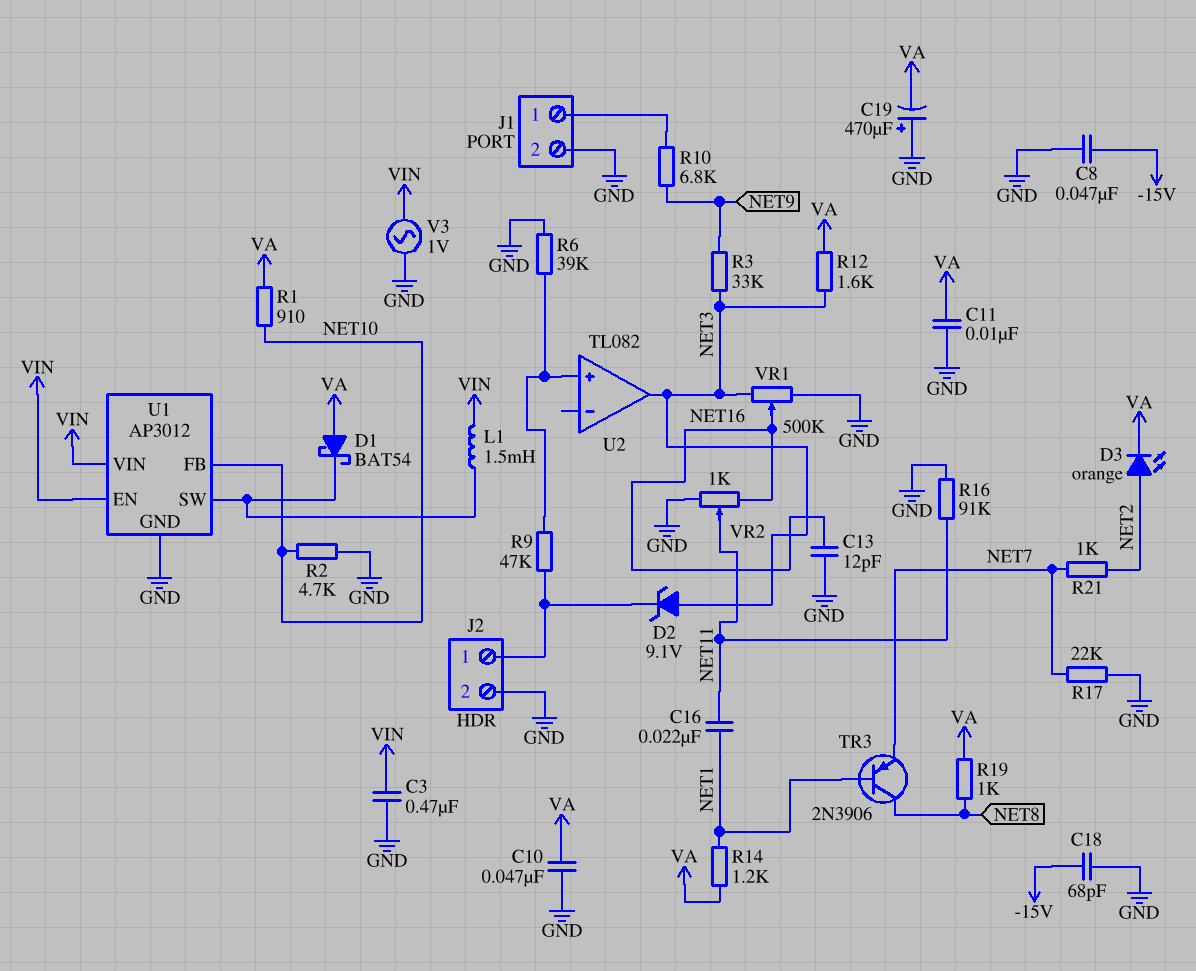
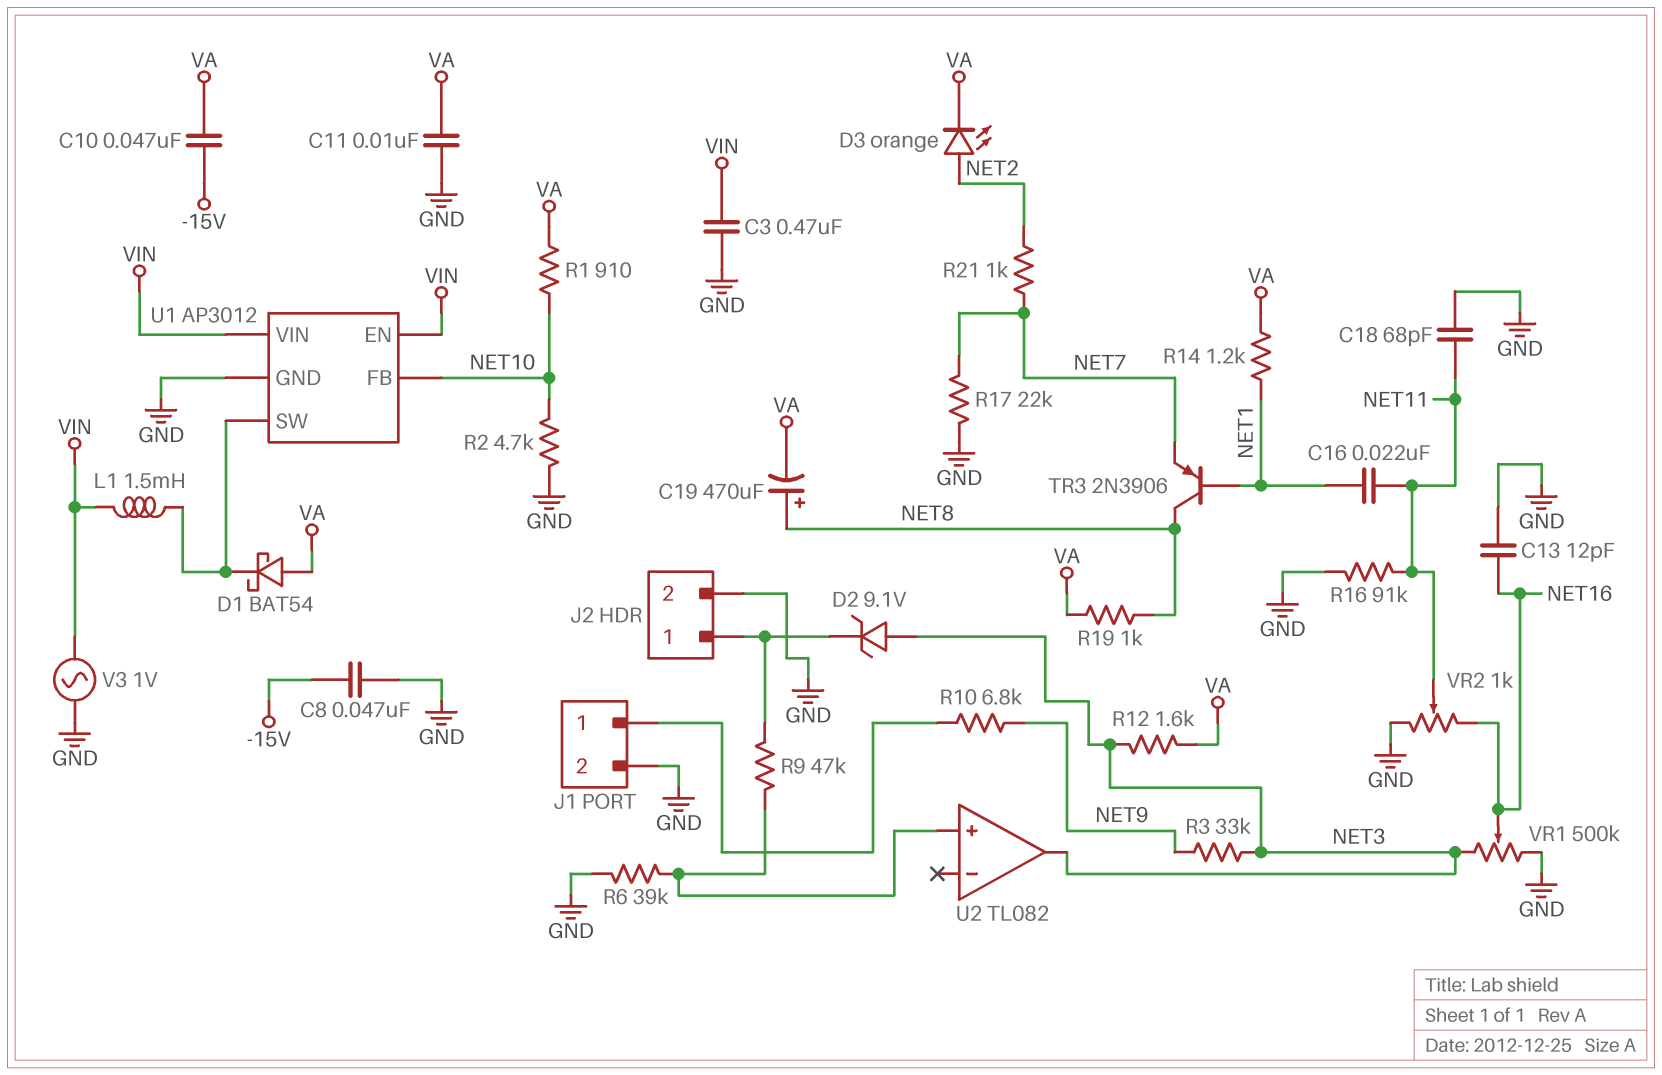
C10: 47nF (GND, VA) -> 47nF (-15V, VA)
C18: 68pF (-15V, GND) -> 68pF (GND, NET11)
C19: 470uF (plus GND, minus VA) -> 470uF (plus NET8, minus VA)

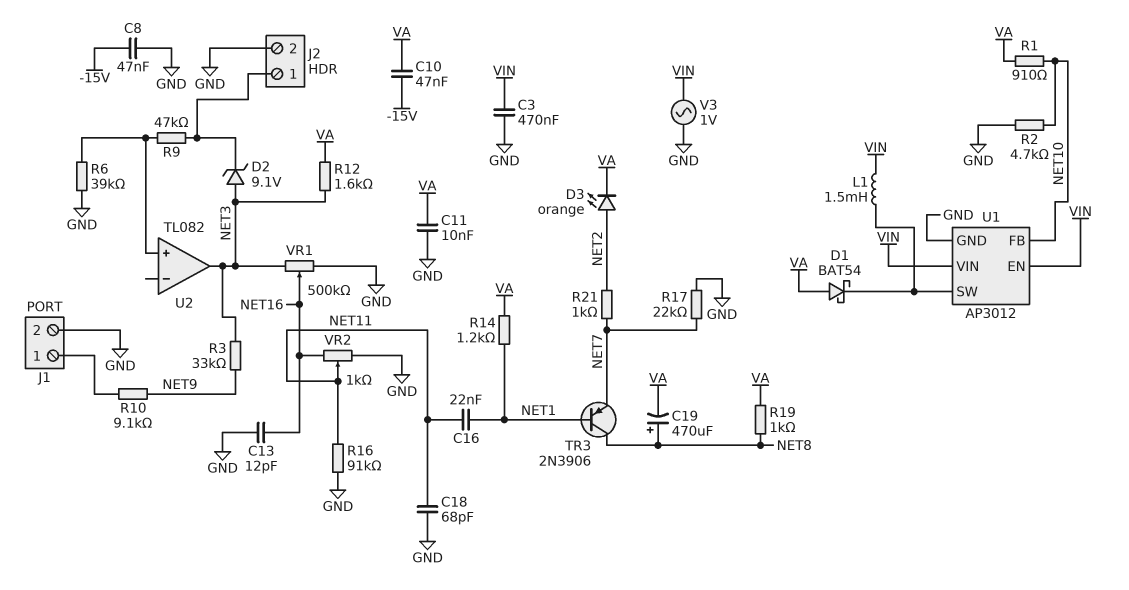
R10: 6.8k (J1/1, NET9) -> 9.1k (J1/1, NET9)

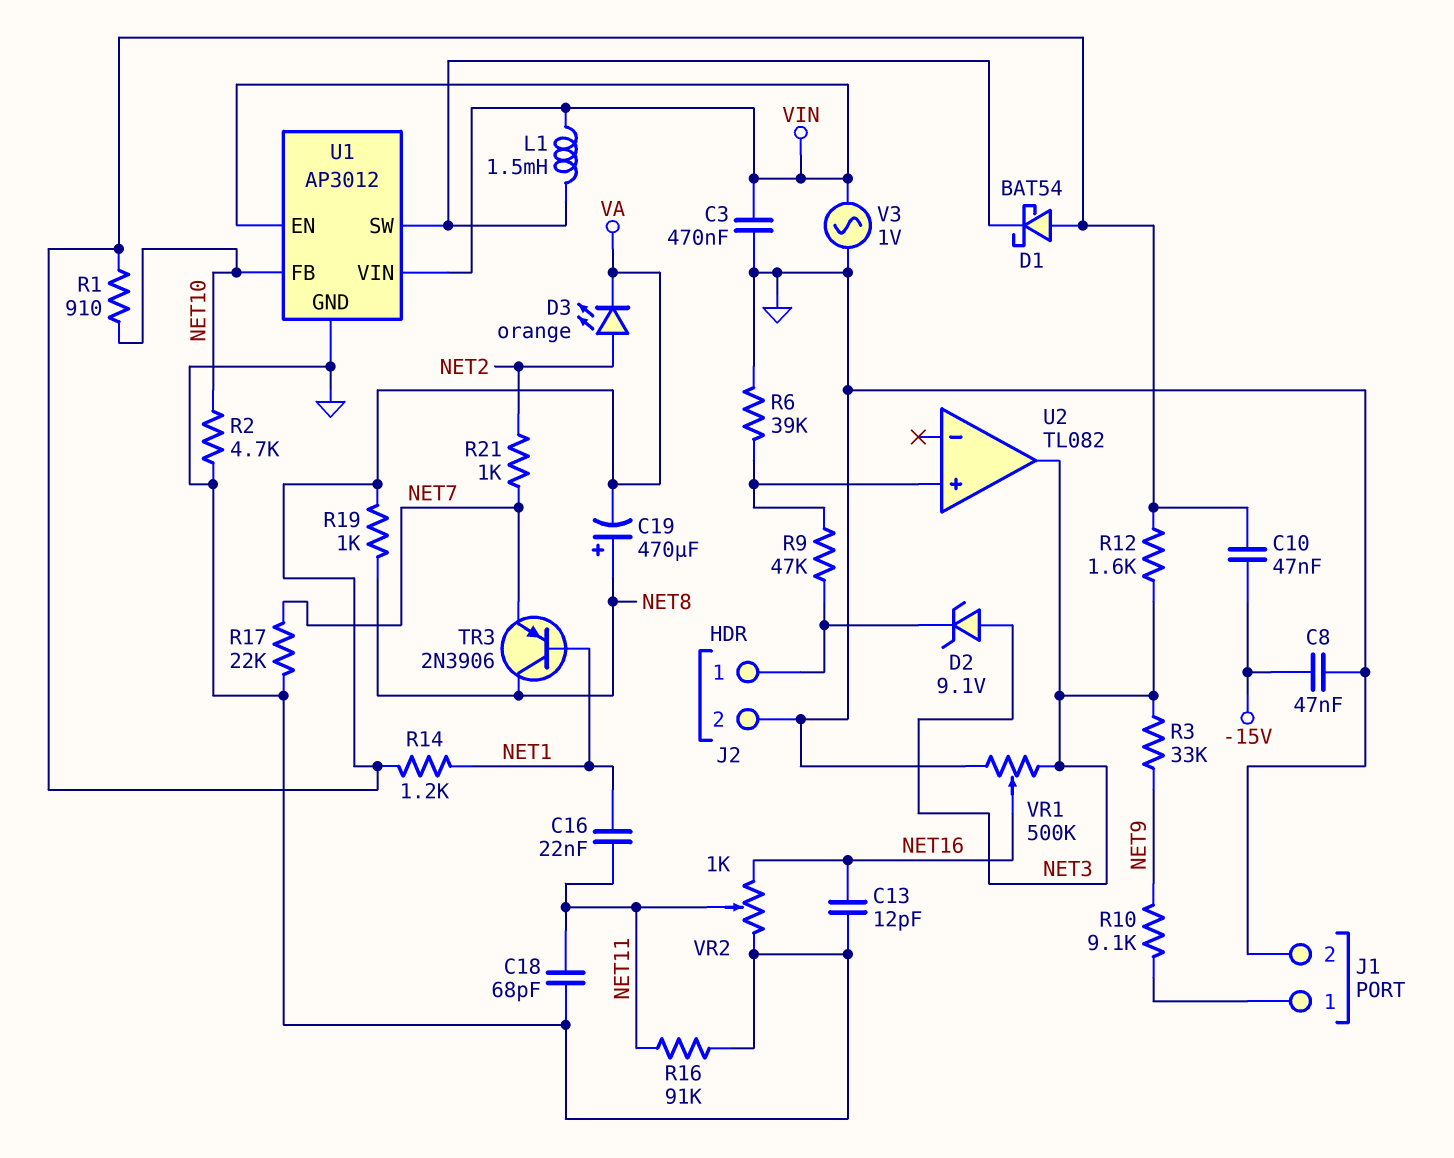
C11: 10nF (GND, VA) -> none

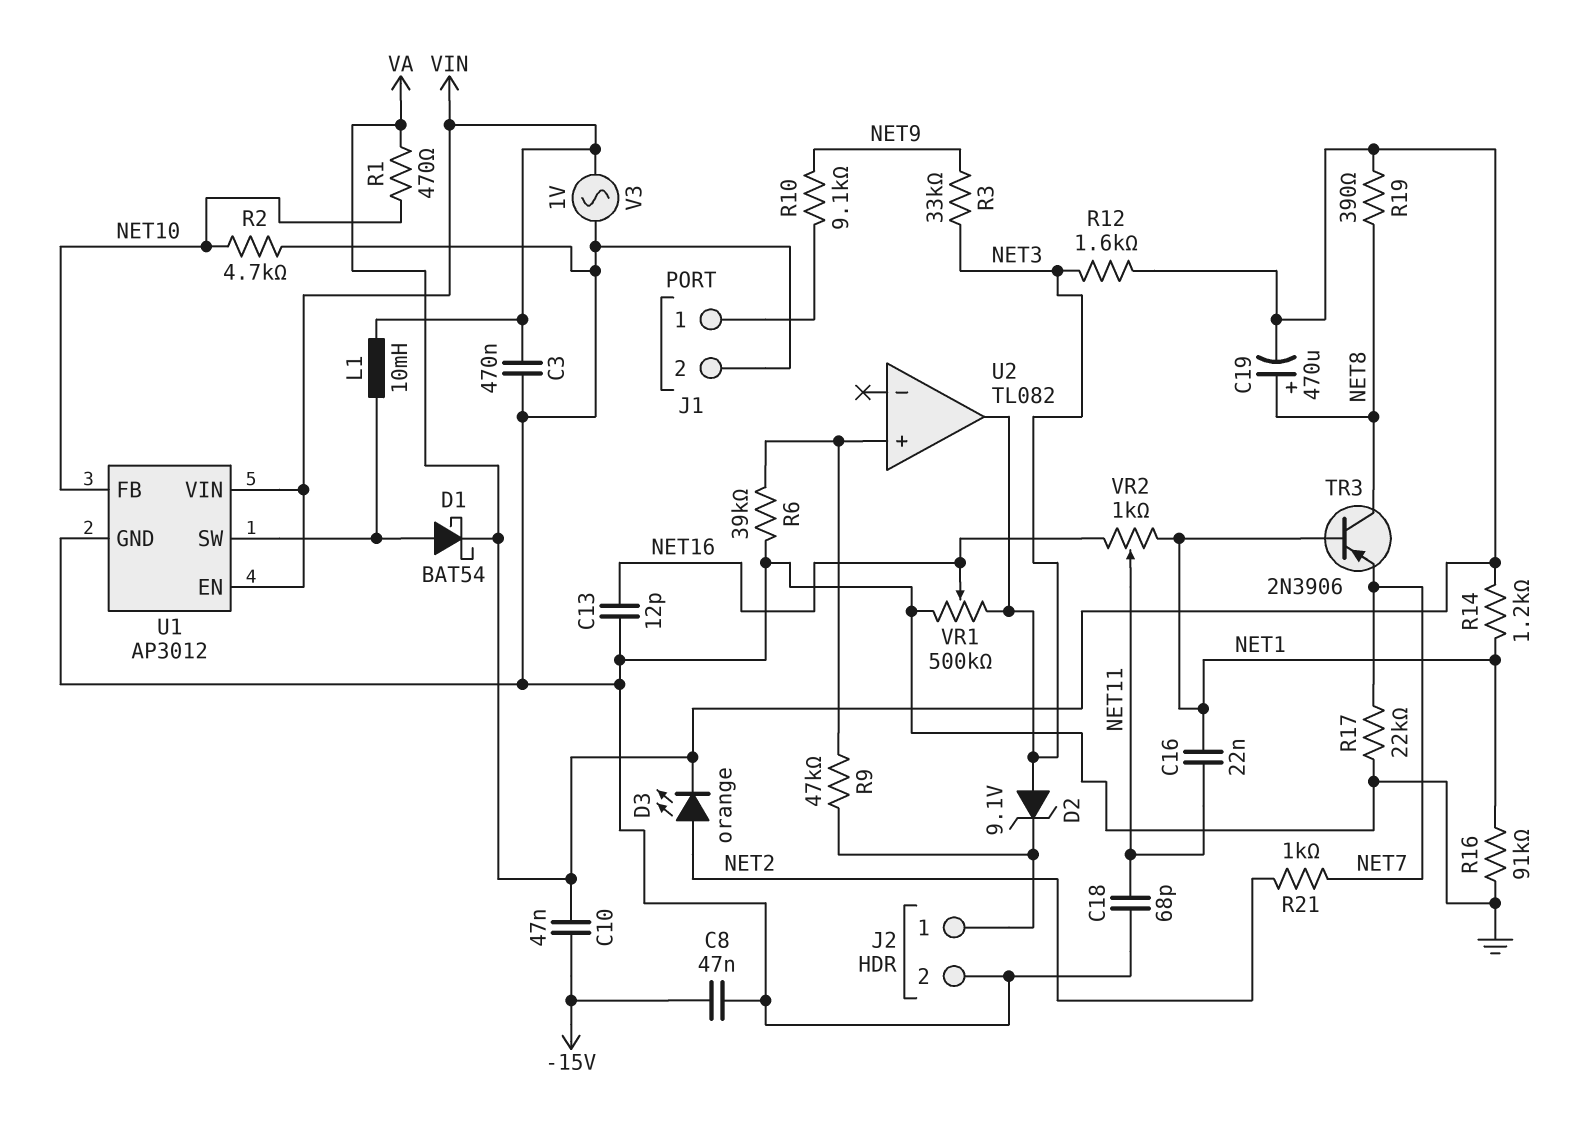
D1: schottky BAT54 (A VA, K U1/SW) -> schottky BAT54 (A U1/SW, K VA)
L1: 1.5mH (U1/SW, VIN) -> 10mH (U1/SW, VIN)
R1: 910 (NET10, VA) -> 470 (NET10, VA)
R16: 91k (GND, NET11) -> 91k (GND, NET1)
R19: 1k (NET8, VA) -> 390 (NET8, VA)
VR2: 1k (GND, NET16, wiper NET11) -> 1k (NET1, NET16, wiper NET11)

